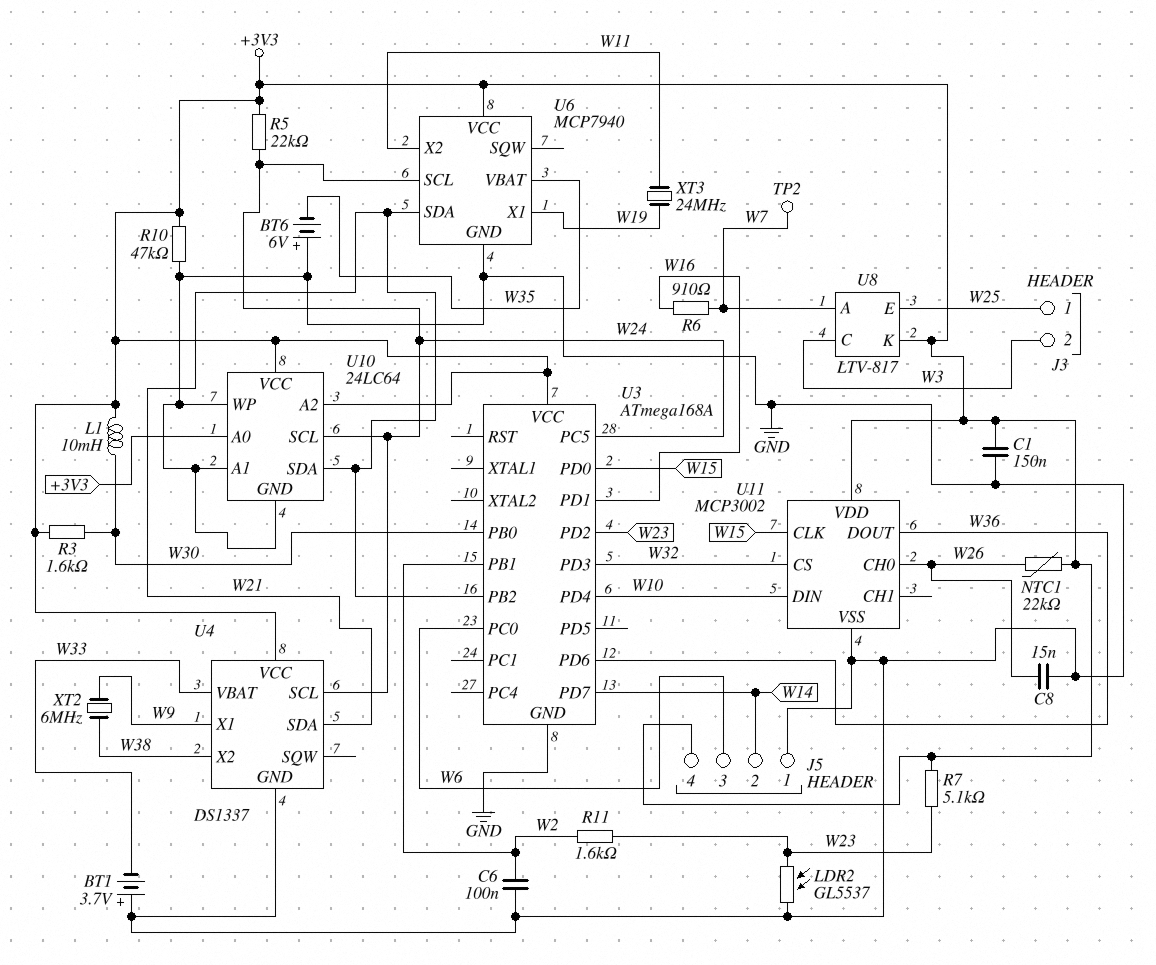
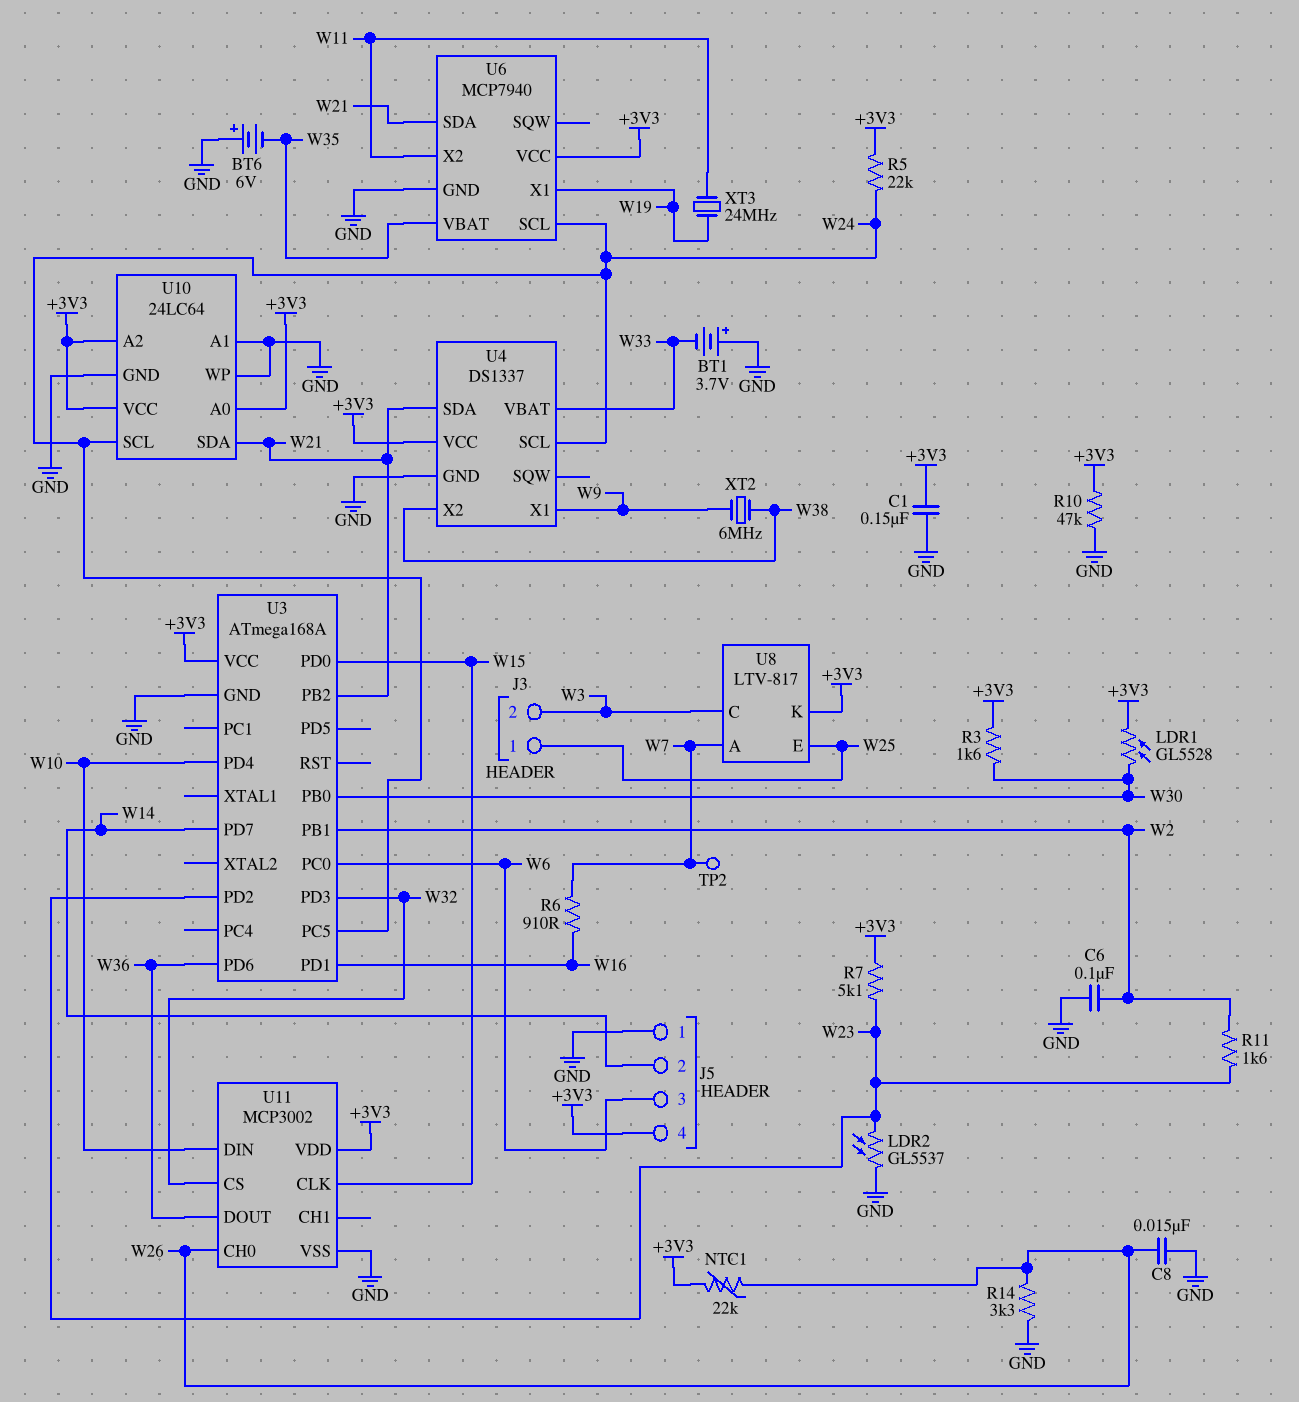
L1: 10mH (+3V3, W30) -> none
LDR1: none -> GL5528 (+3V3, W30)
R14: none -> 3.3k (GND, W26)

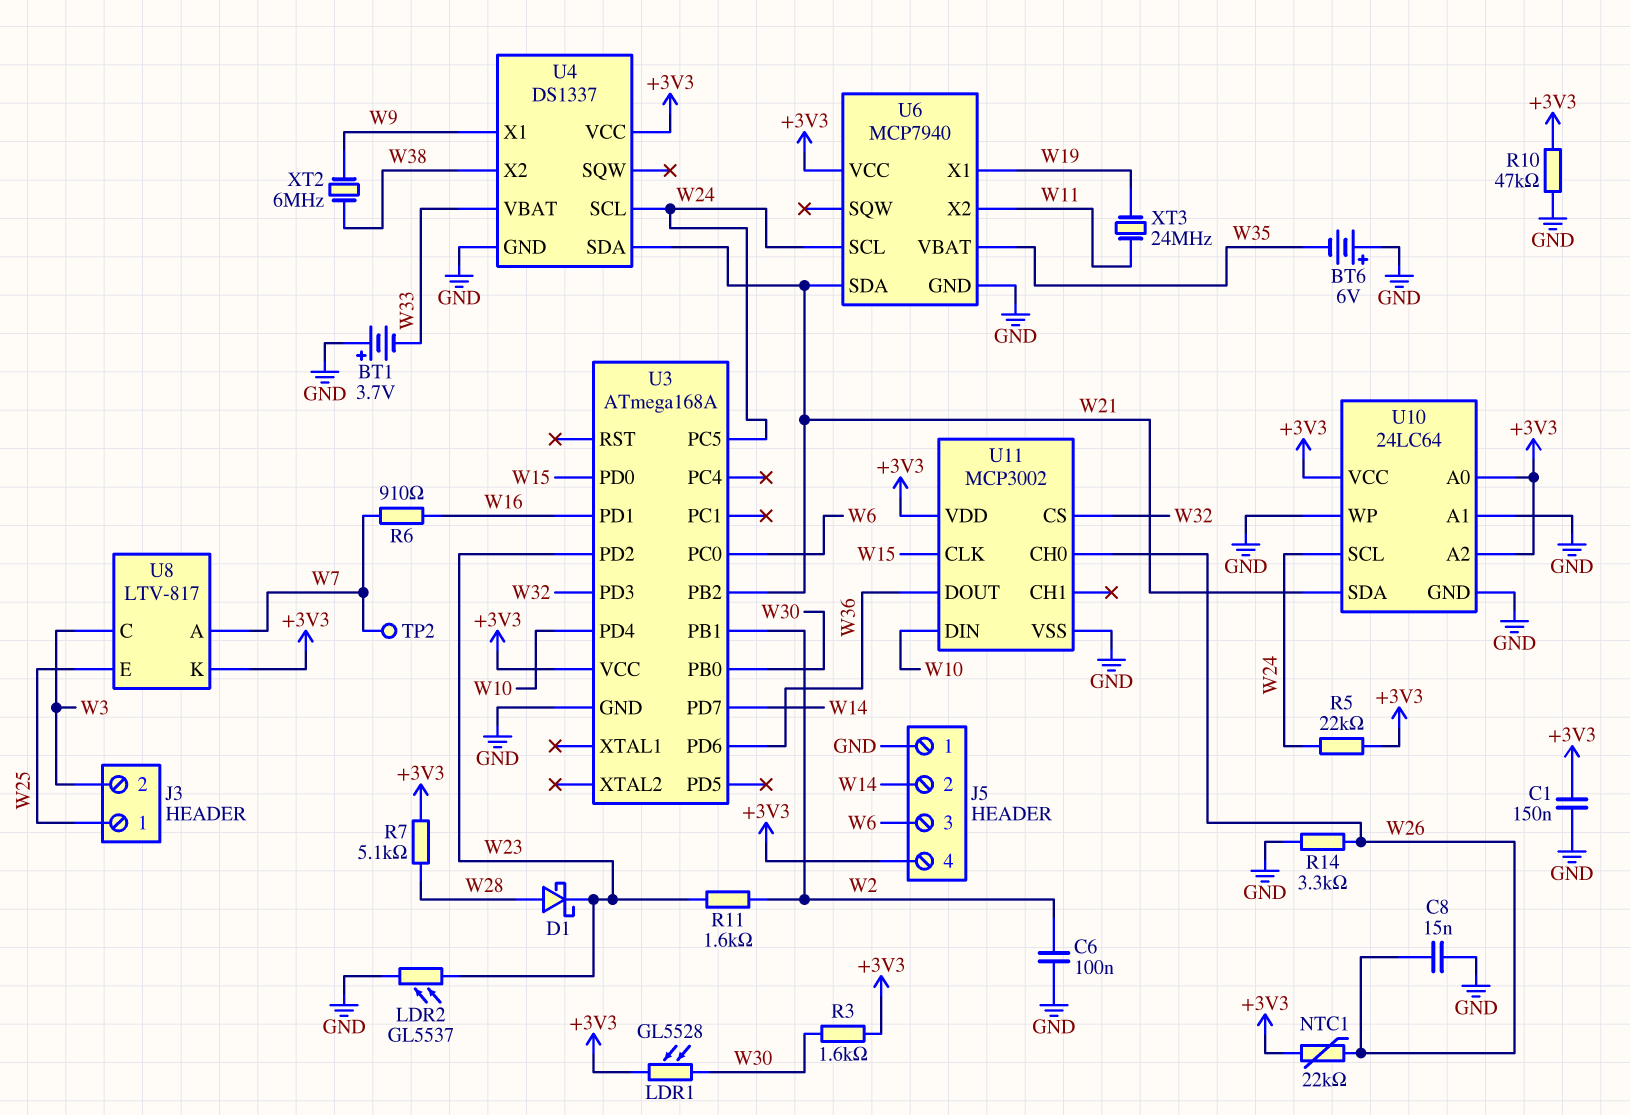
D1: none -> schottky (A W28, K W23)
R7: 5.1k (+3V3, W23) -> 5.1k (+3V3, W28)

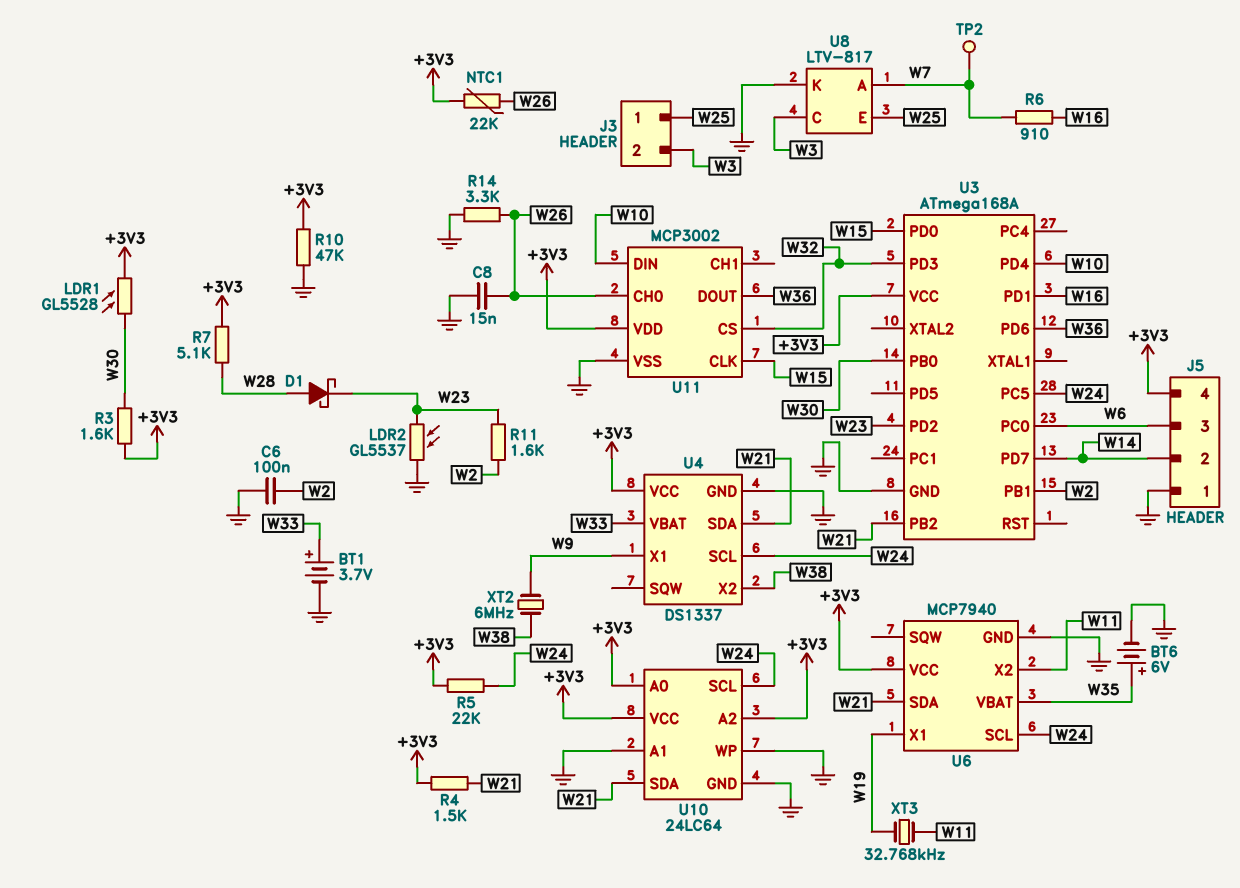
BT1: 3.7V (plus GND, minus W33) -> 3.7V (plus W33, minus GND)
BT6: 6V (plus GND, minus W35) -> 6V (plus W35, minus GND)
C1: 150nF (+3V3, GND) -> none
R4: none -> 1.5k (+3V3, W21)
U8 pin K: +3V3 -> GND
XT3: 24MHz (W11, W19) -> 32.768kHz (W11, W19)

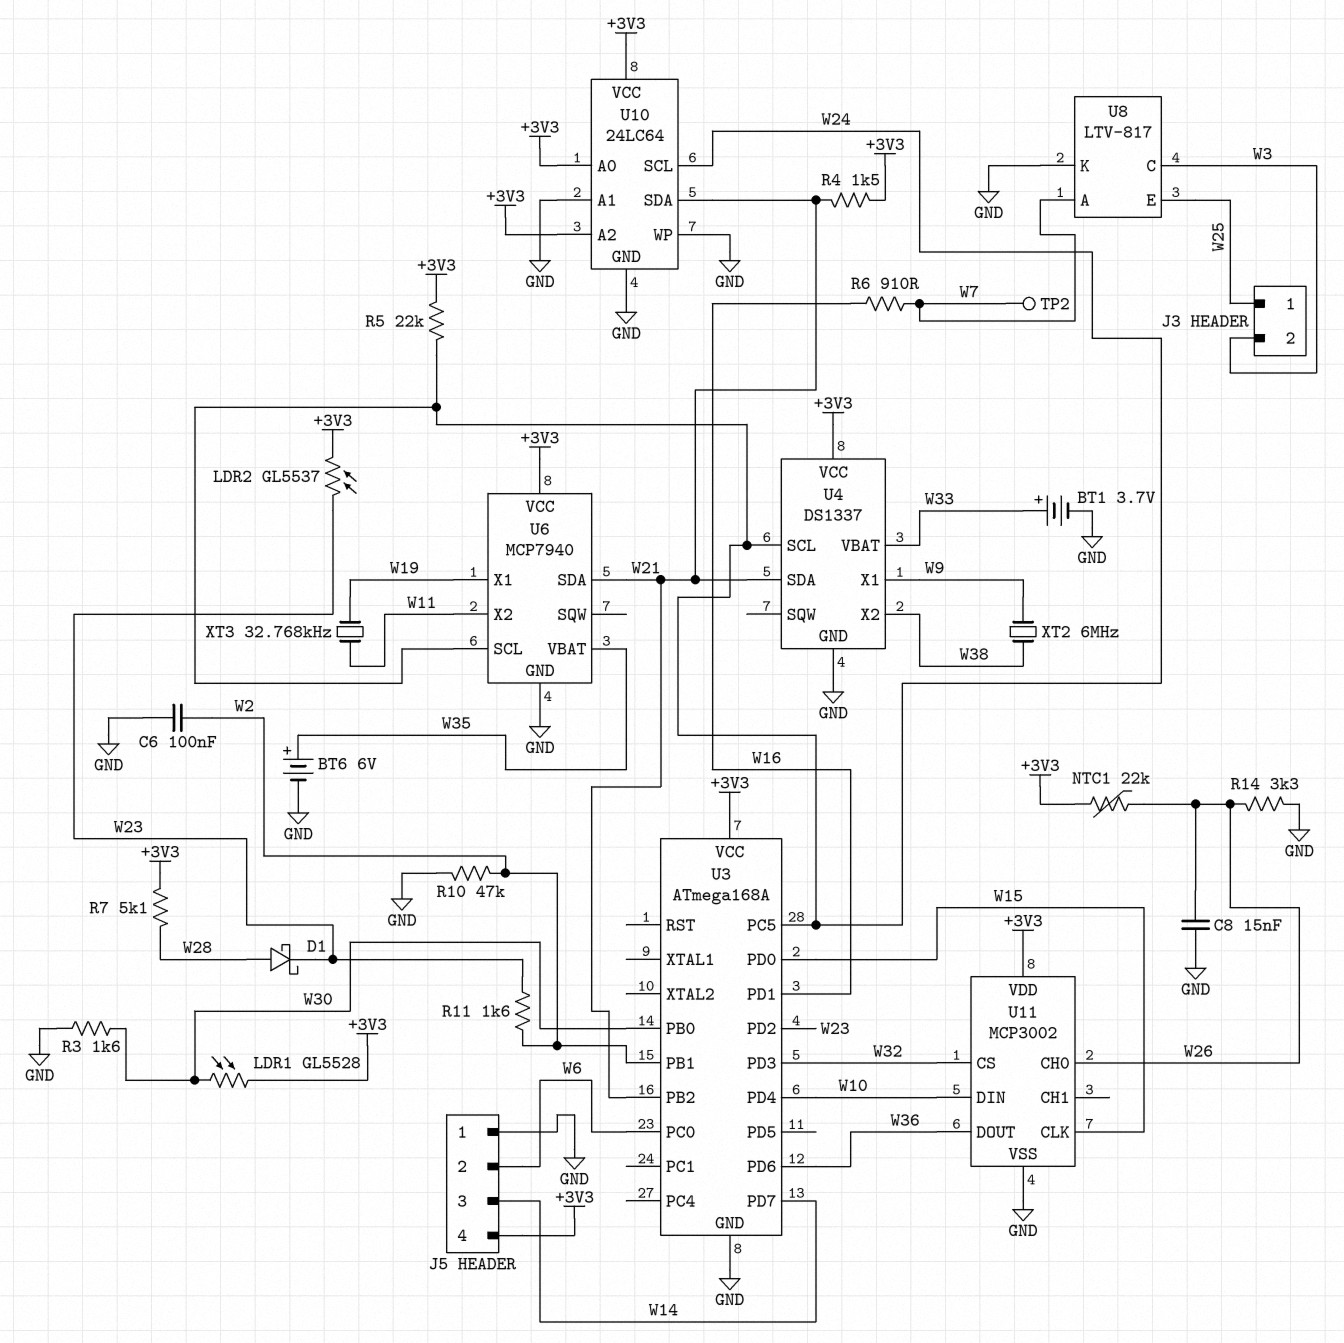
J5 pin 2: W14 -> W6
J5 pin 3: W6 -> W14
LDR2: GL5537 (GND, W23) -> GL5537 (+3V3, W23)
R3: 1.6k (+3V3, W30) -> 1.6k (GND, W30)
R10: 47k (+3V3, GND) -> 47k (GND, W2)

